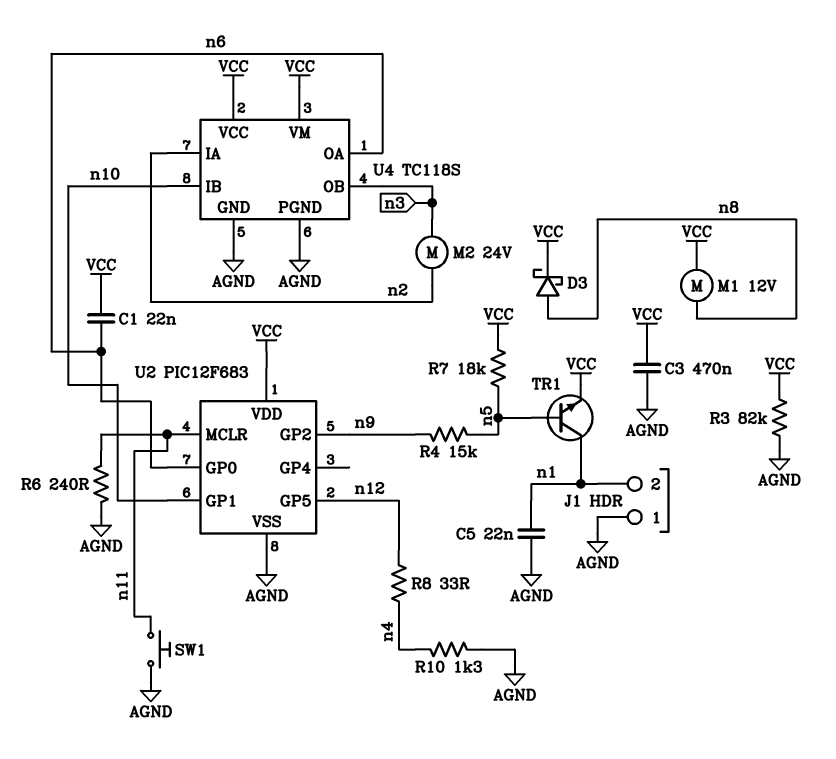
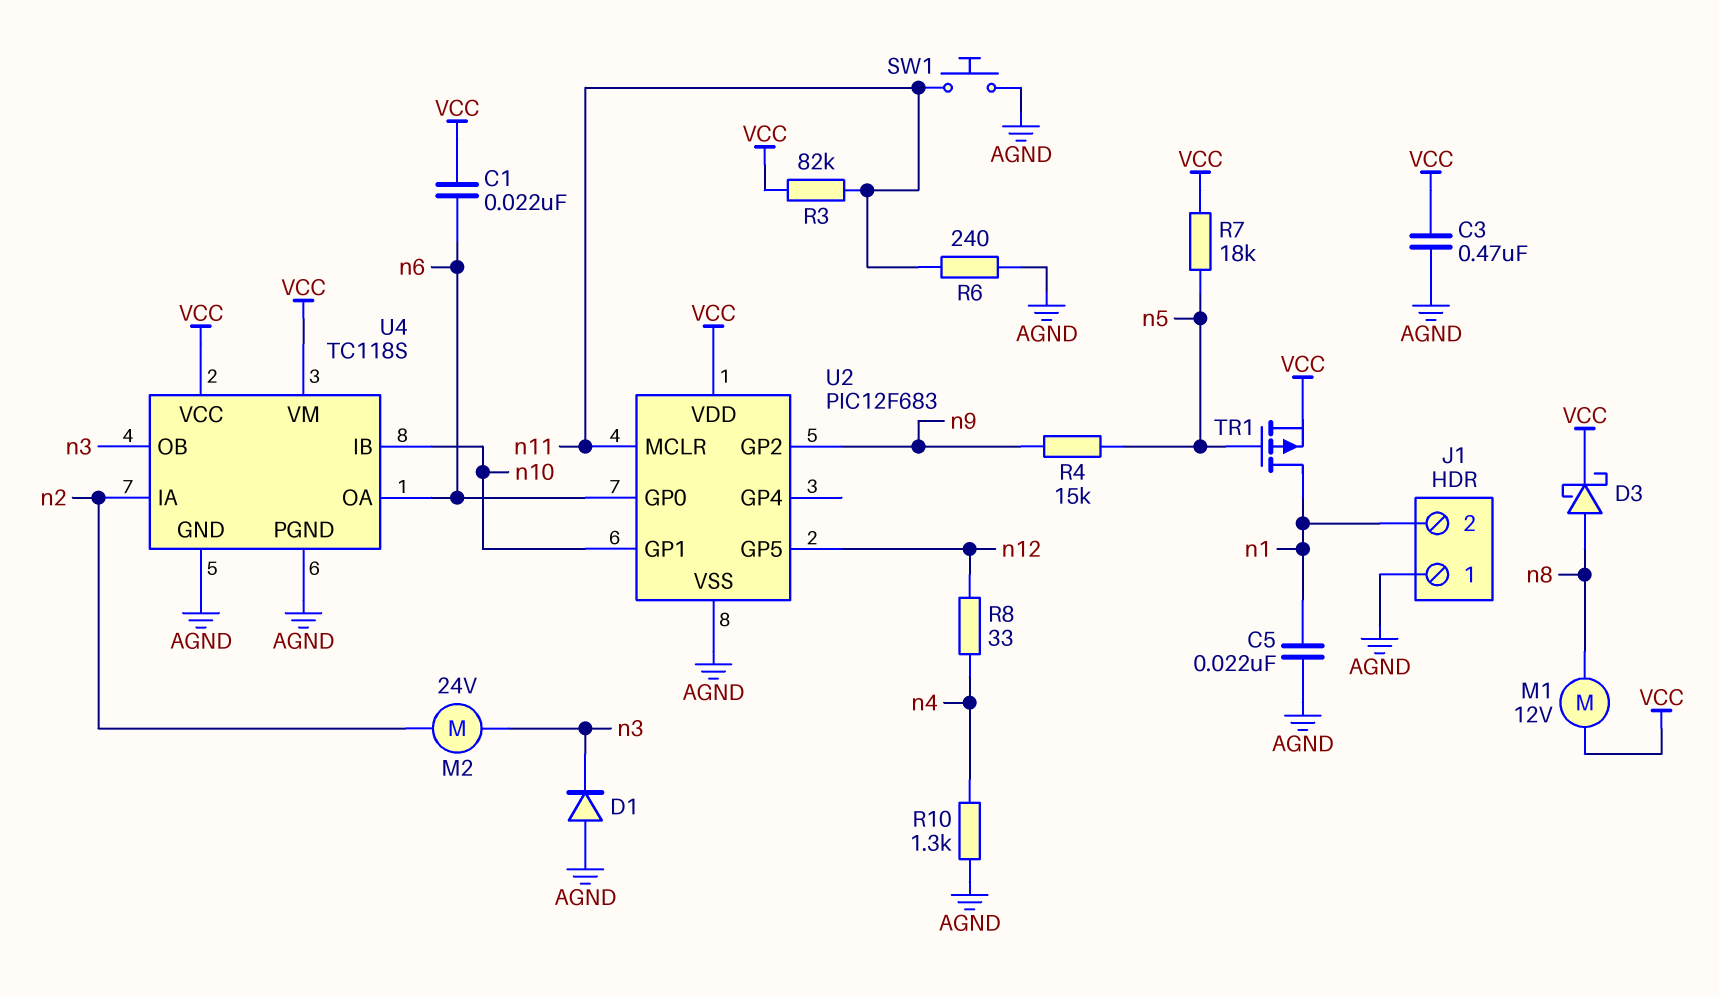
D1: none -> diode (A AGND, K n3)
R3: 82k (AGND, VCC) -> 82k (VCC, n11)
TR1: NPN (B n5, C n1, E VCC) -> PMOS (G n5, D n1, S VCC)

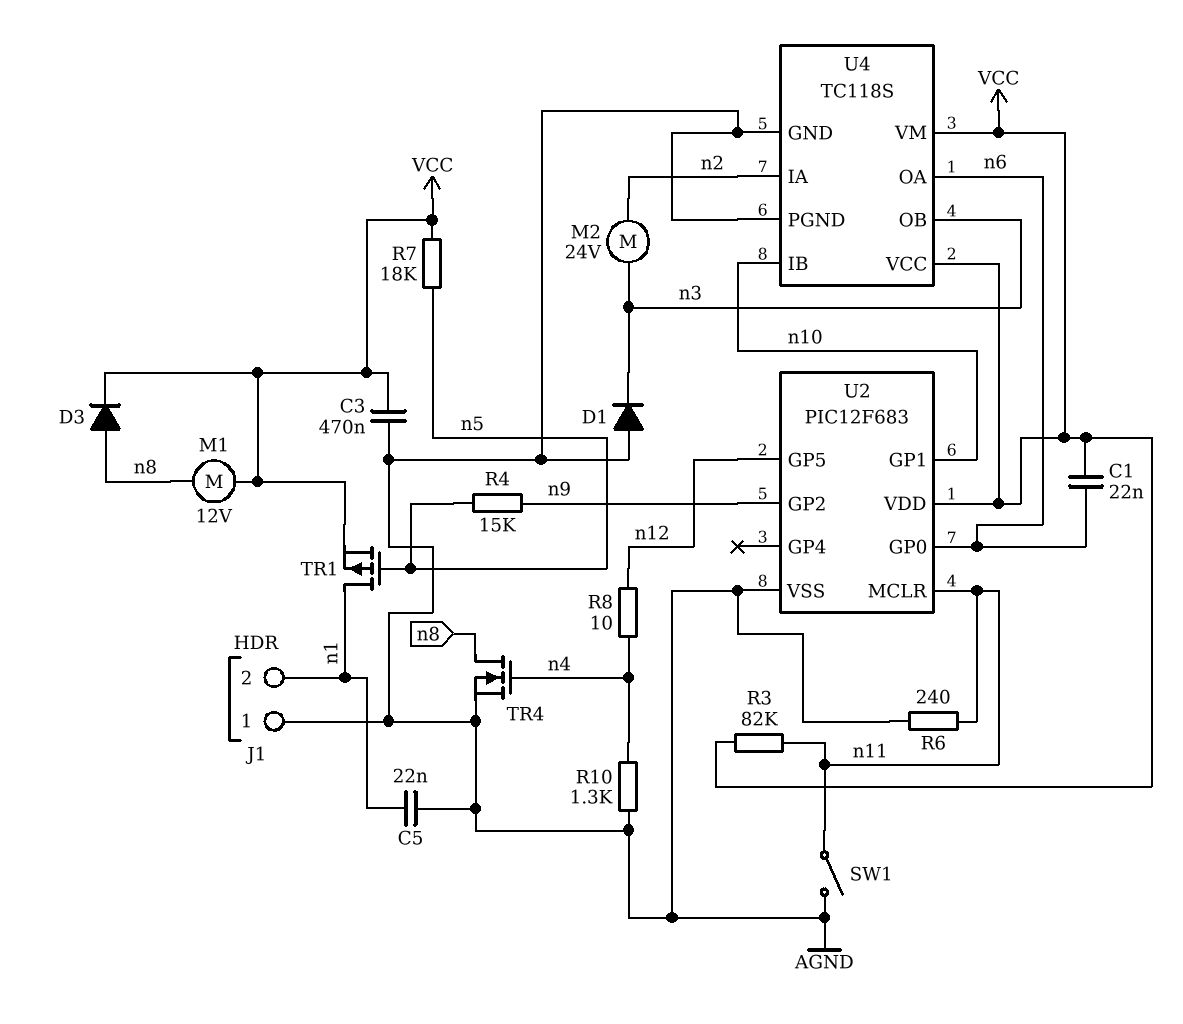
D3: schottky (A n8, K VCC) -> diode (A n8, K VCC)
R8: 33 (n4, n12) -> 10 (n4, n12)
SW1: button (AGND, n11) -> switch (AGND, n11)
TR4: none -> NMOS (G n4, D n8, S AGND)

